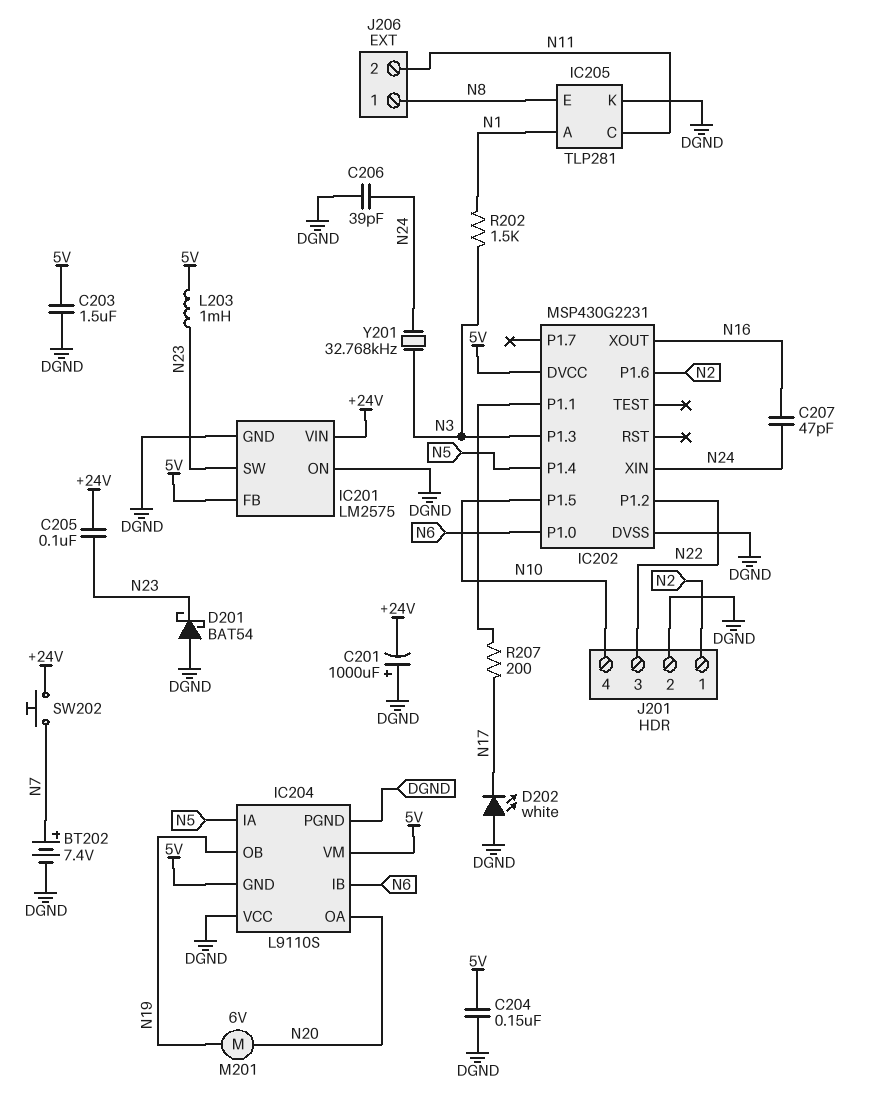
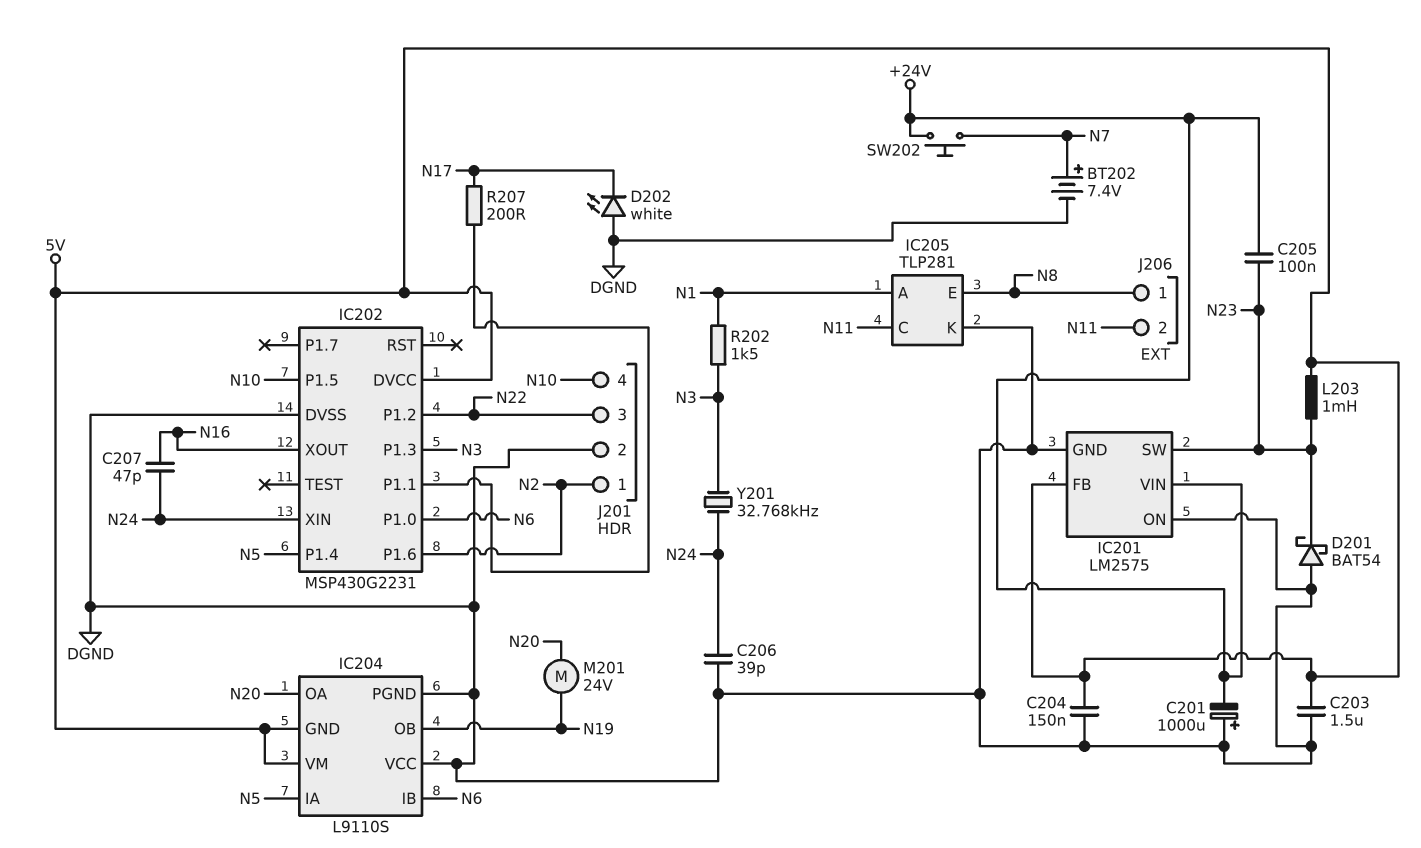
M201: motor 6V (N19, N20) -> motor 24V (N19, N20)

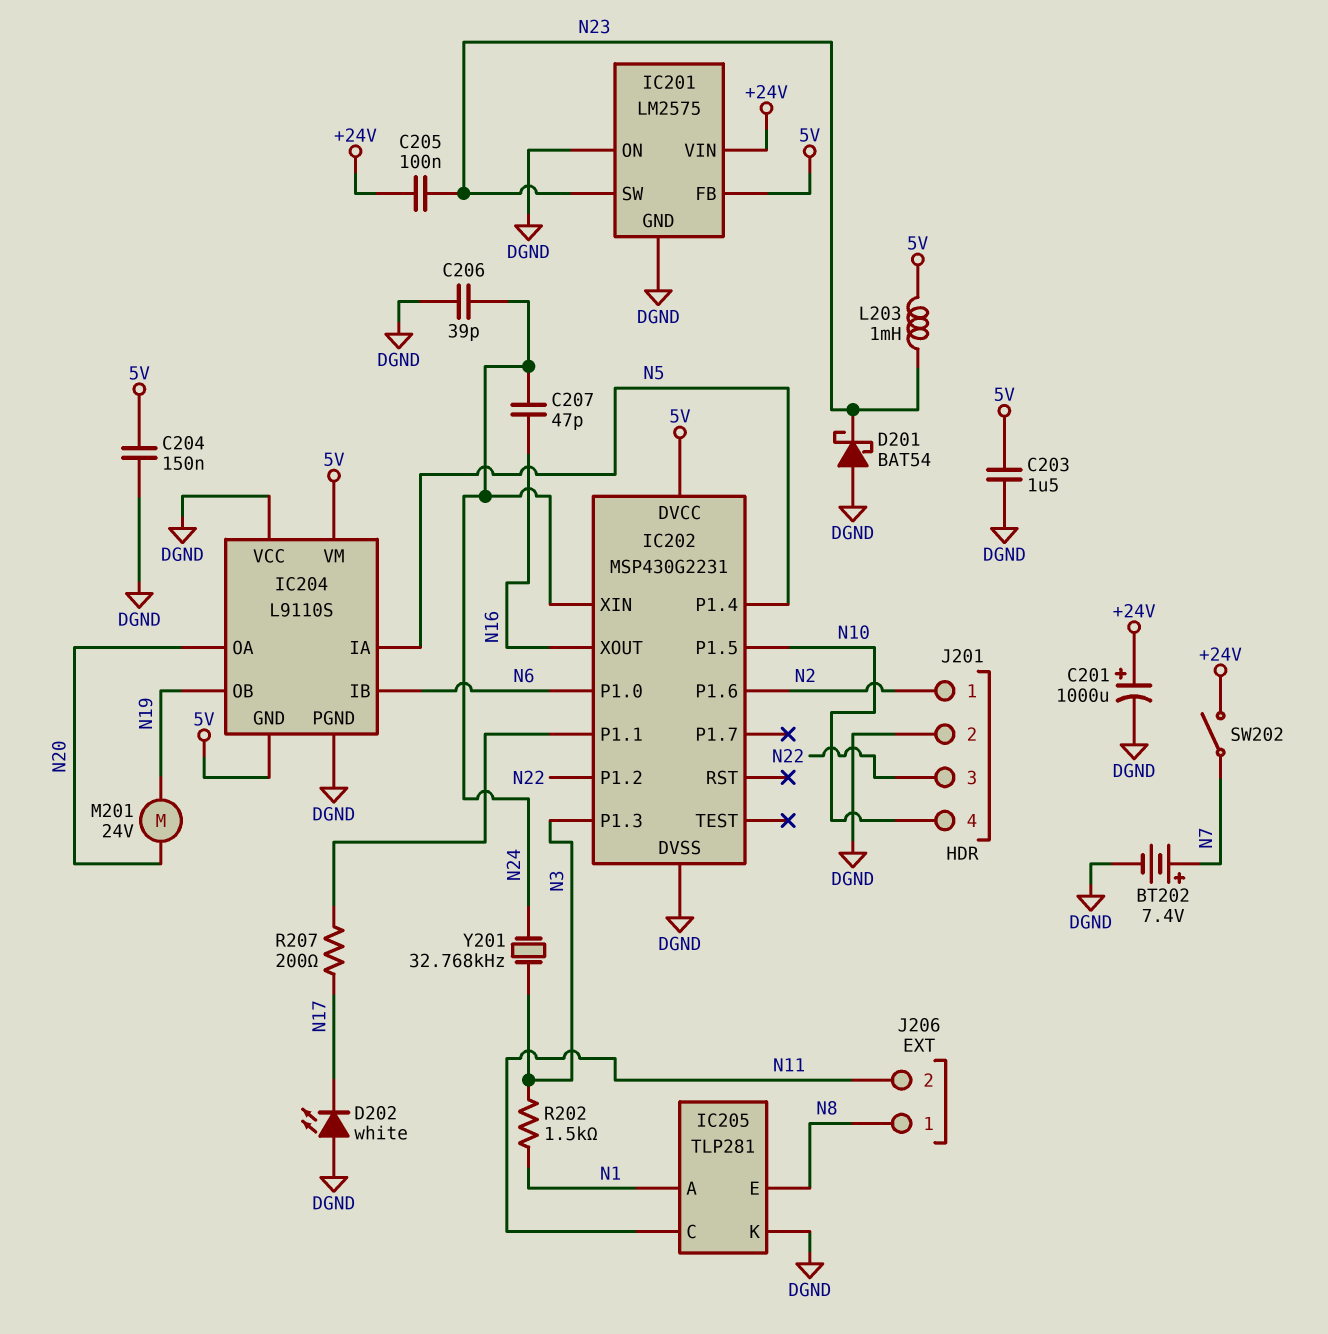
C201: 1000uF (plus DGND, minus +24V) -> 1000uF (plus +24V, minus DGND)
SW202: button (+24V, N7) -> switch (+24V, N7)

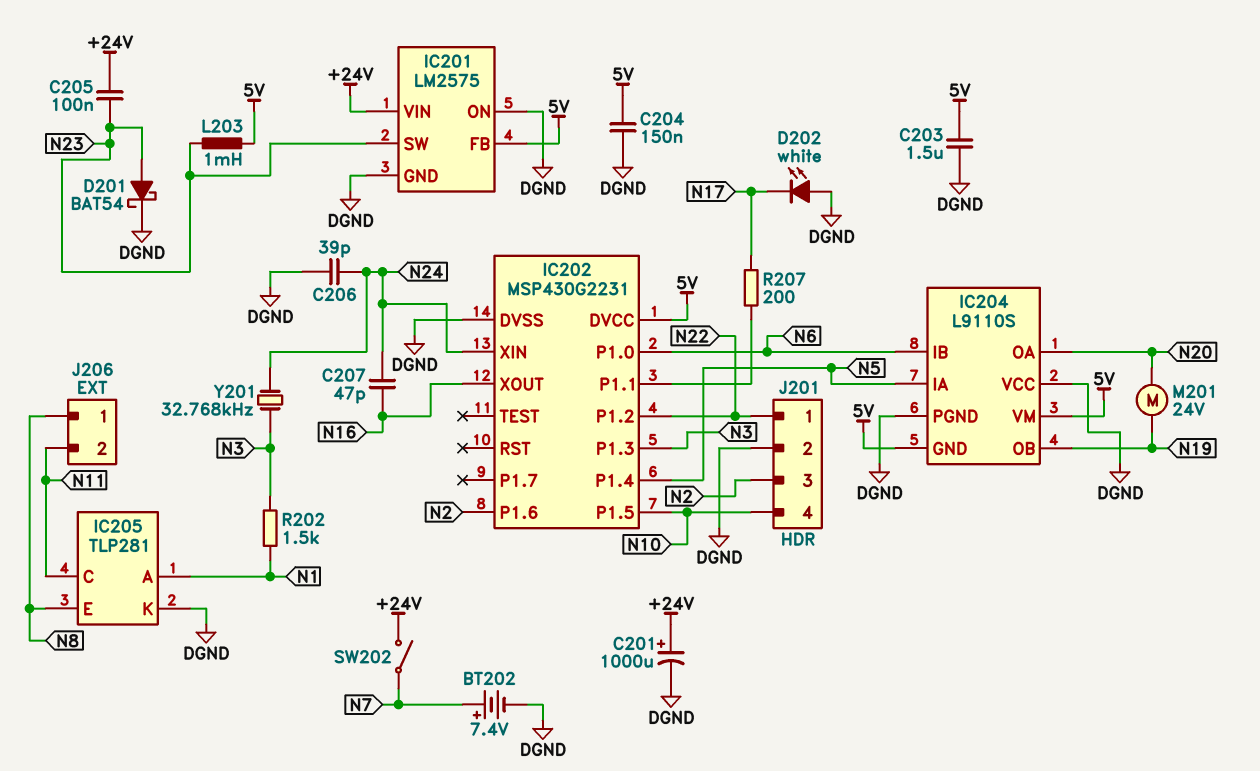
D201: schottky BAT54 (A DGND, K N23) -> schottky BAT54 (A N23, K DGND)
J201 pin 1: N2 -> N22
J201 pin 3: N22 -> N2

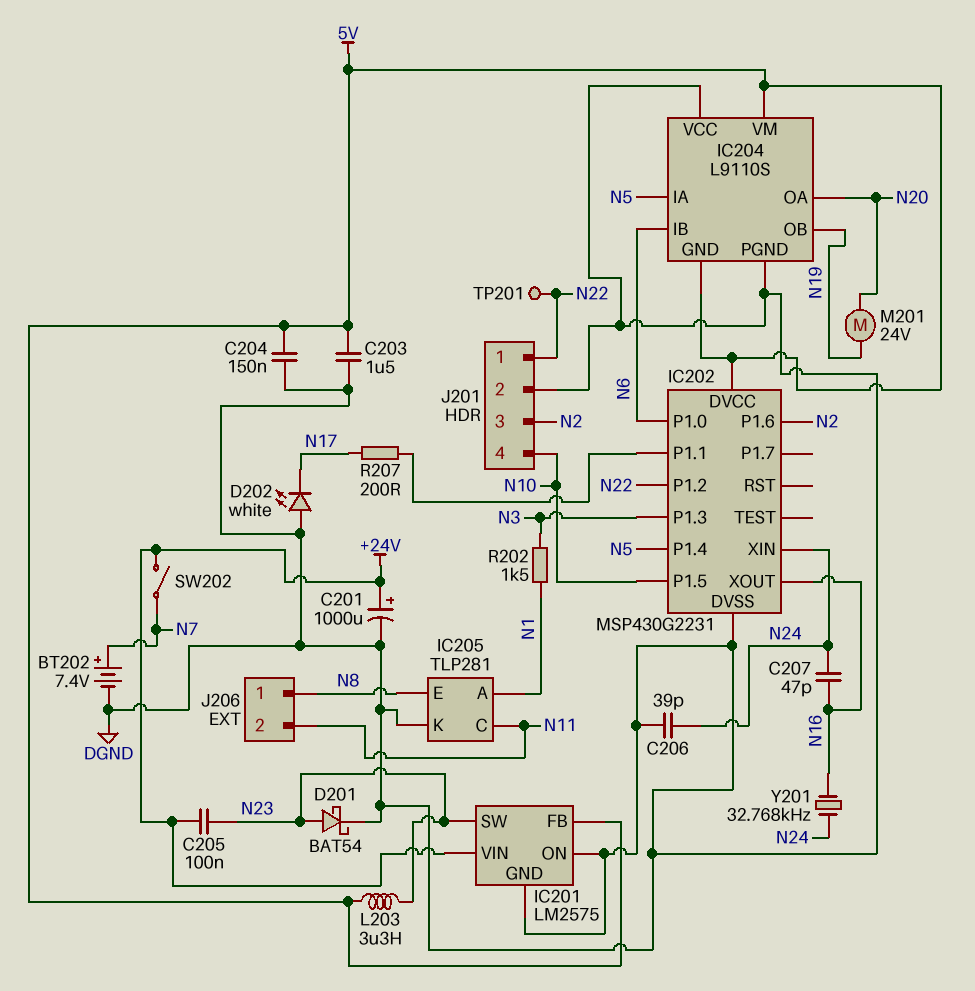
L203: 1mH (5V, N23) -> 3.3uH (5V, N23)
TP201: none -> test point (N22)
Y201: 32.768kHz (N3, N24) -> 32.768kHz (N16, N24)

